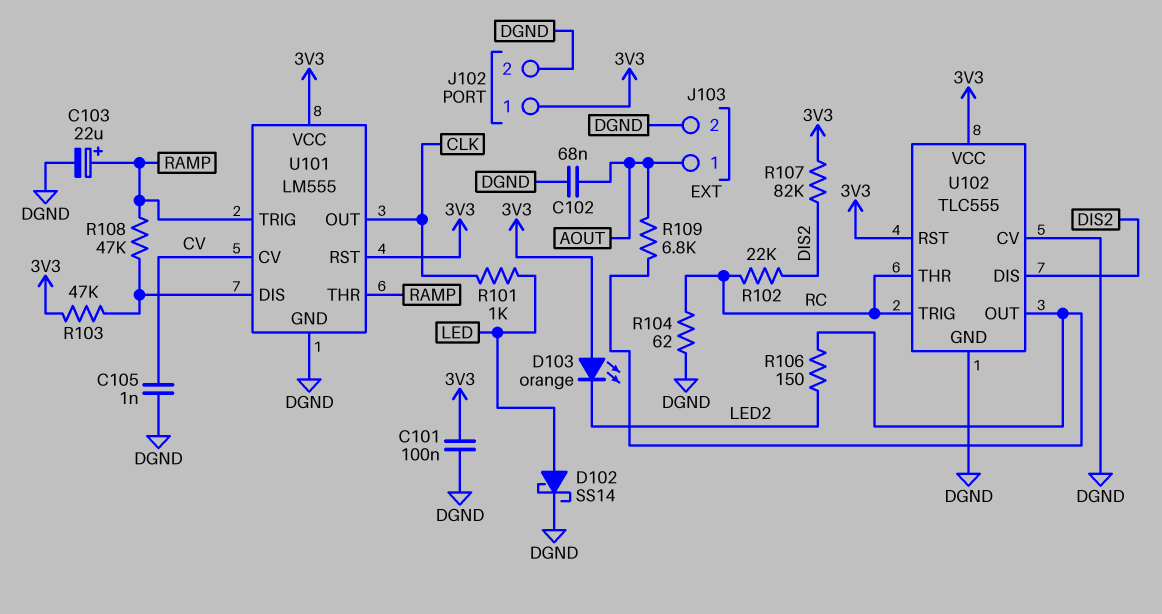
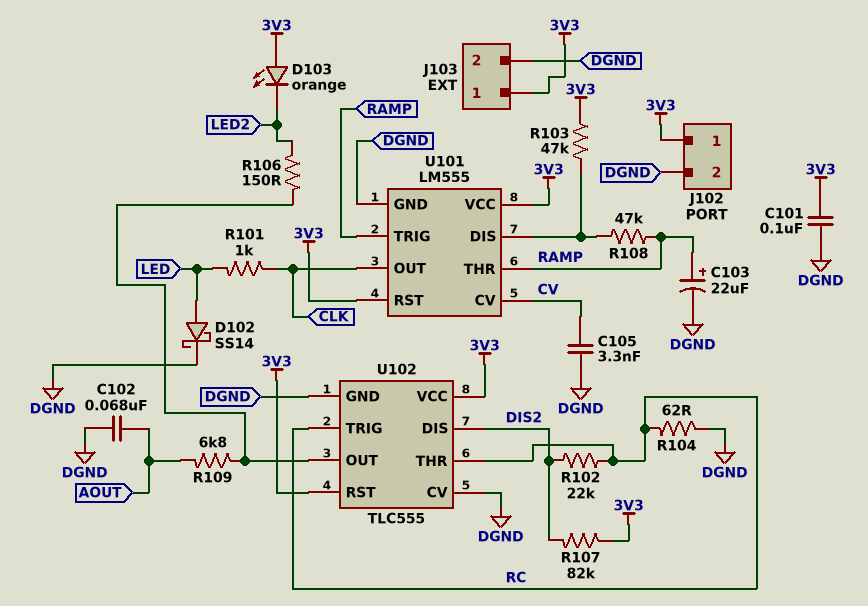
C105: 1nF (CV, DGND) -> 3.3nF (CV, DGND)
J103 pin 1: AOUT -> 3V3

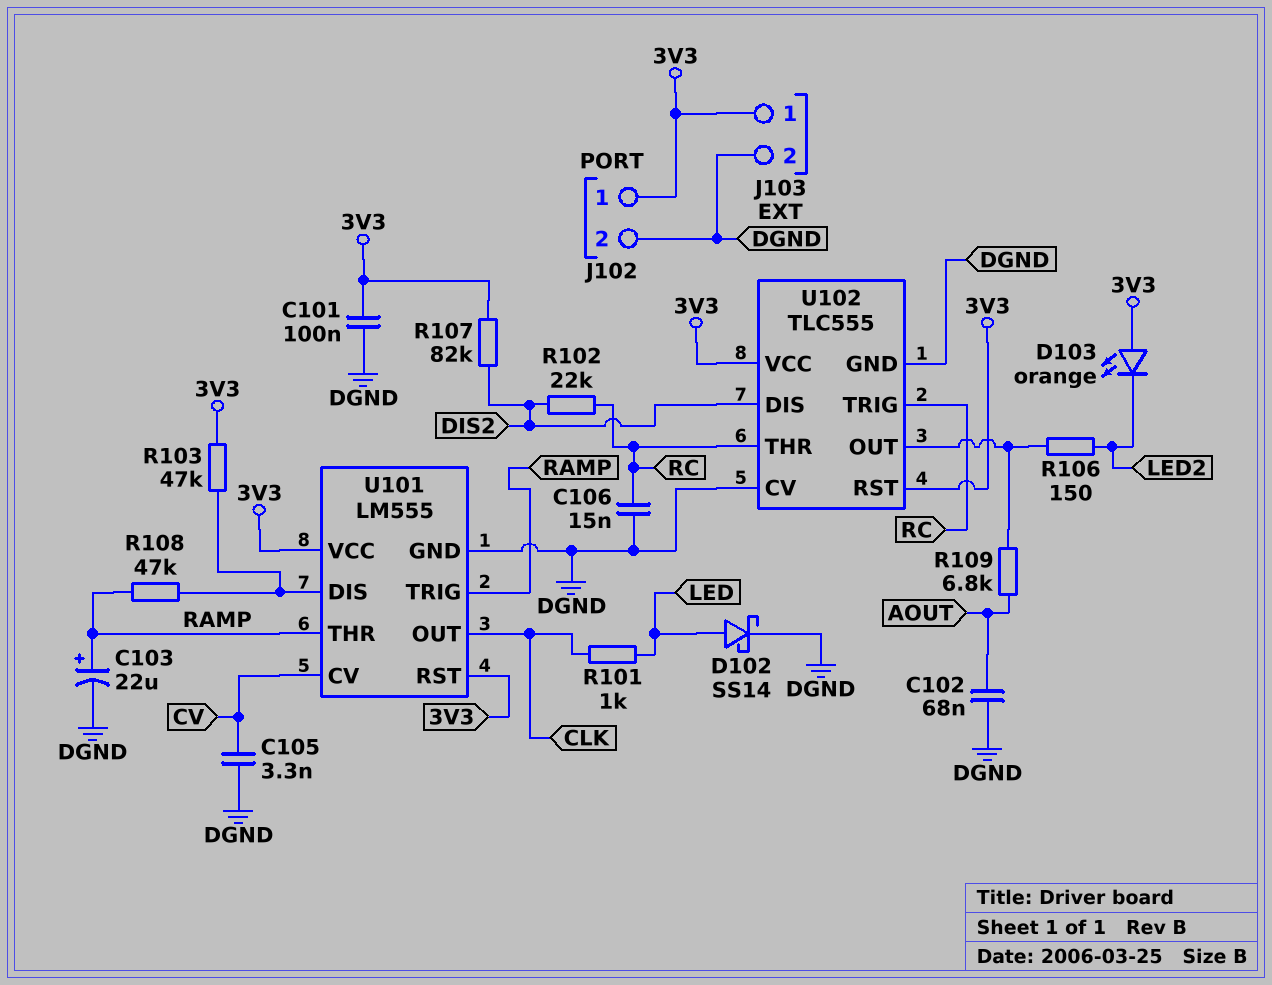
C106: none -> 15nF (DGND, RC)
R104: 62 (DGND, RC) -> none

